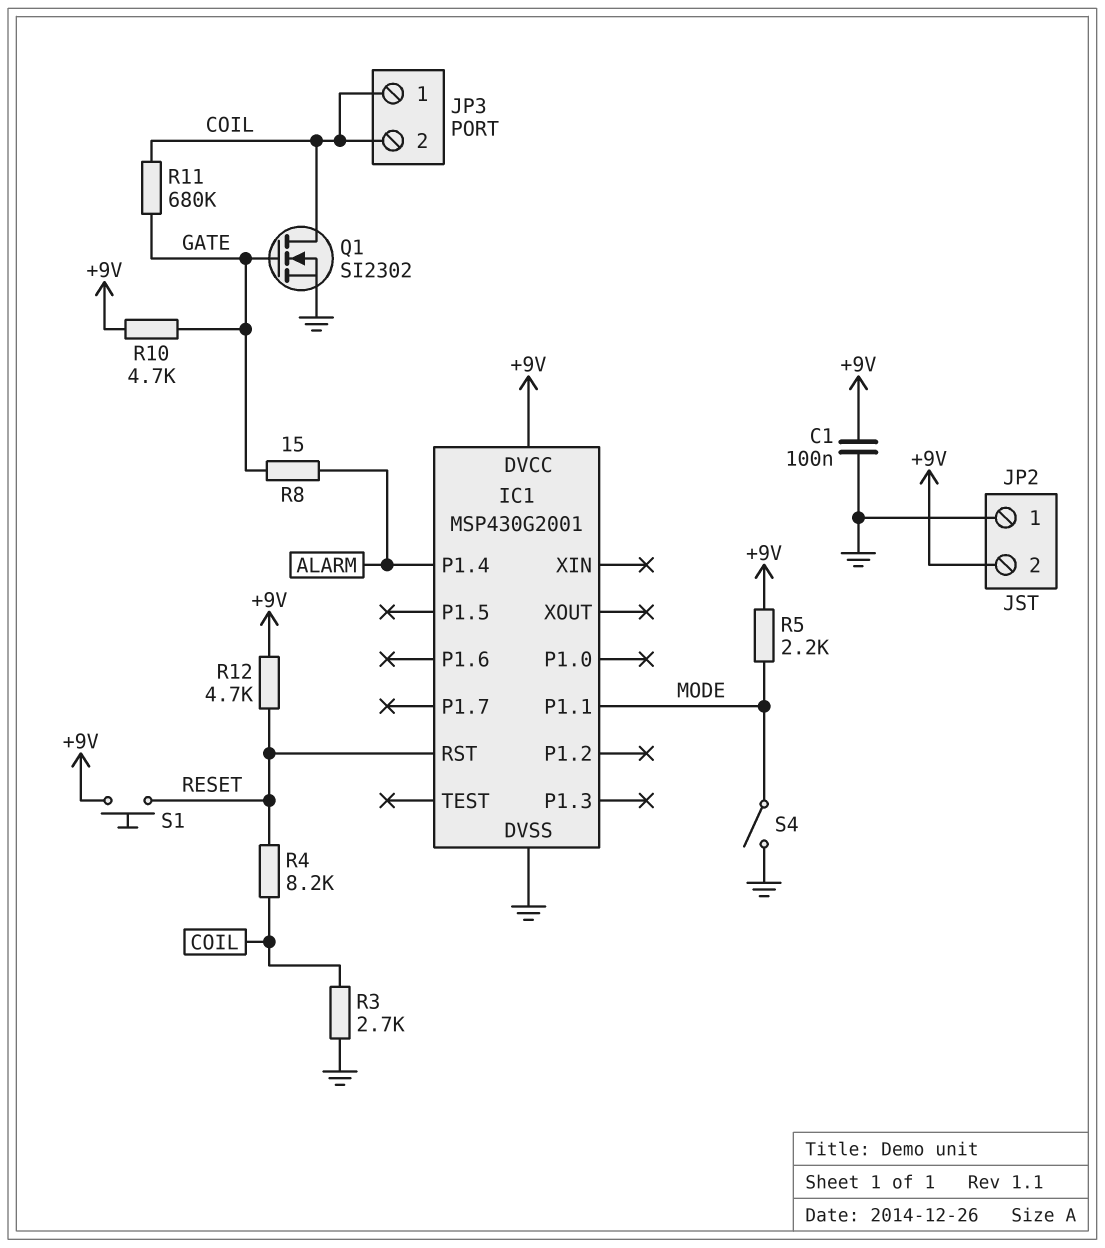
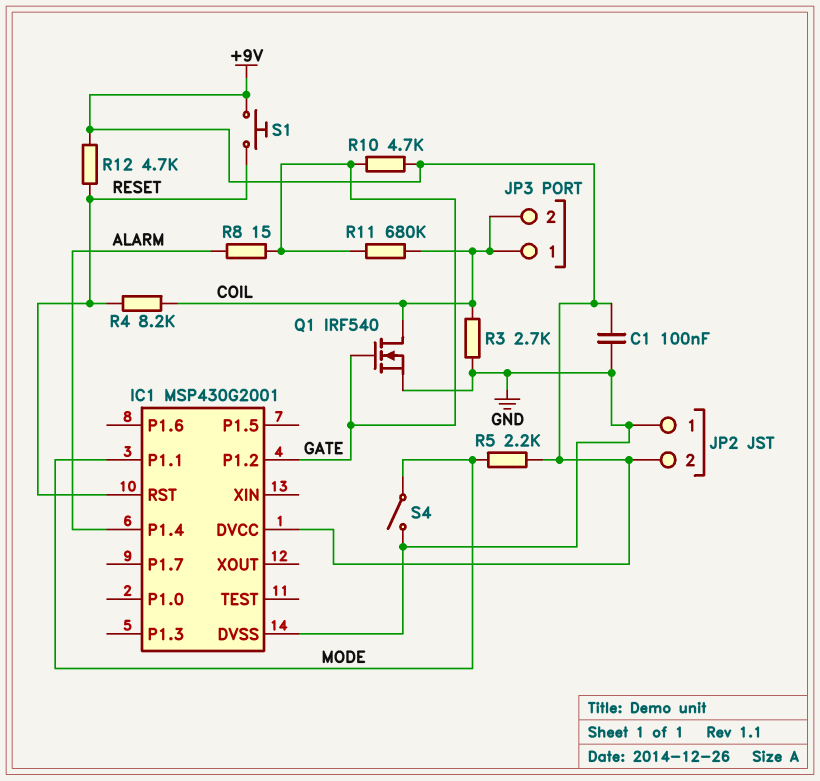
IC1 pin P1.2: none -> GATE
Q1: NMOS SI2302 (G GATE, D COIL, S GND) -> NMOS IRF540 (G GATE, D COIL, S GND)

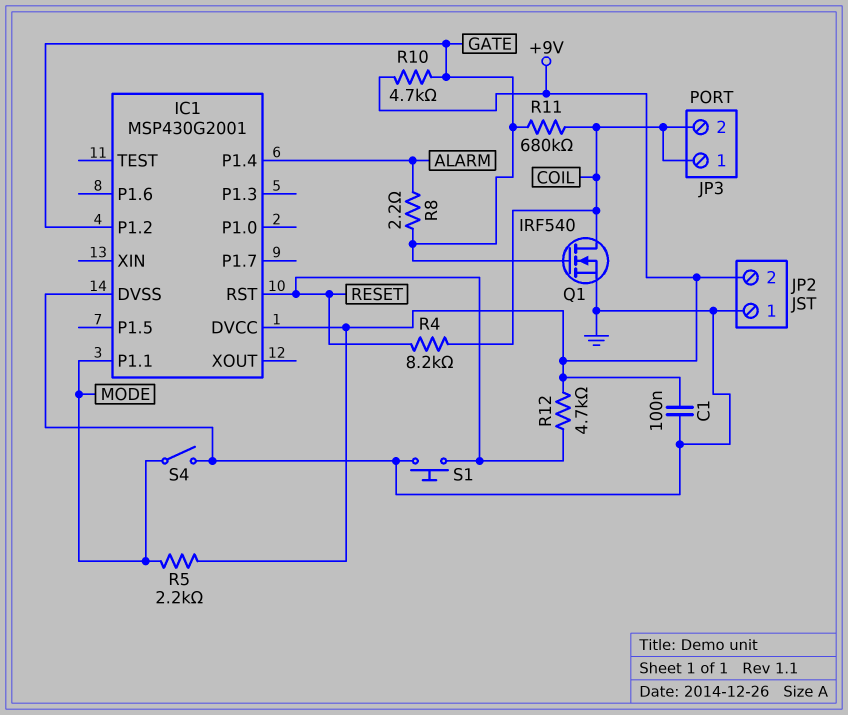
R3: 2.7k (COIL, GND) -> none
R8: 15 (ALARM, GATE) -> 2.2 (ALARM, GATE)
S1: button (+9V, RESET) -> button (GND, RESET)

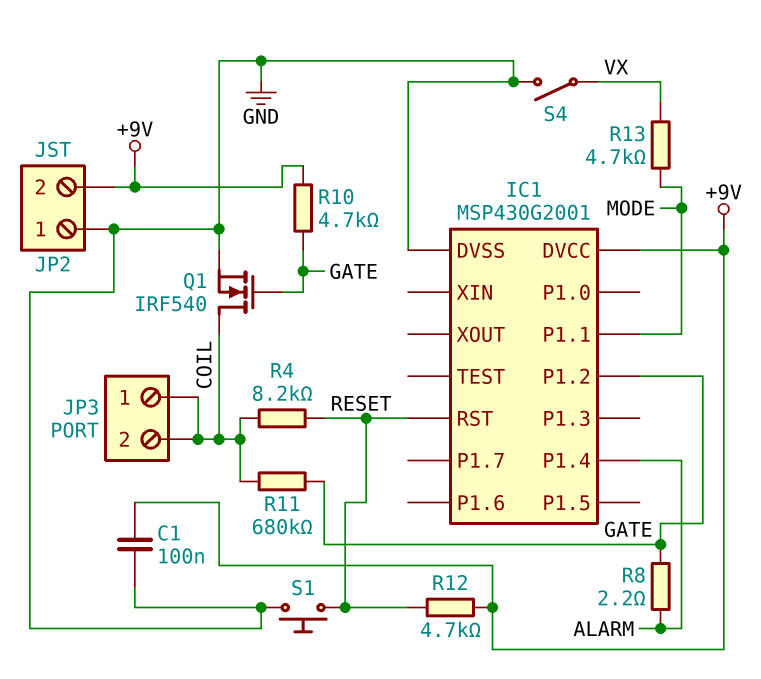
R5: 2.2k (+9V, MODE) -> none
R13: none -> 4.7k (MODE, VX)
S4: switch (GND, MODE) -> switch (GND, VX)

